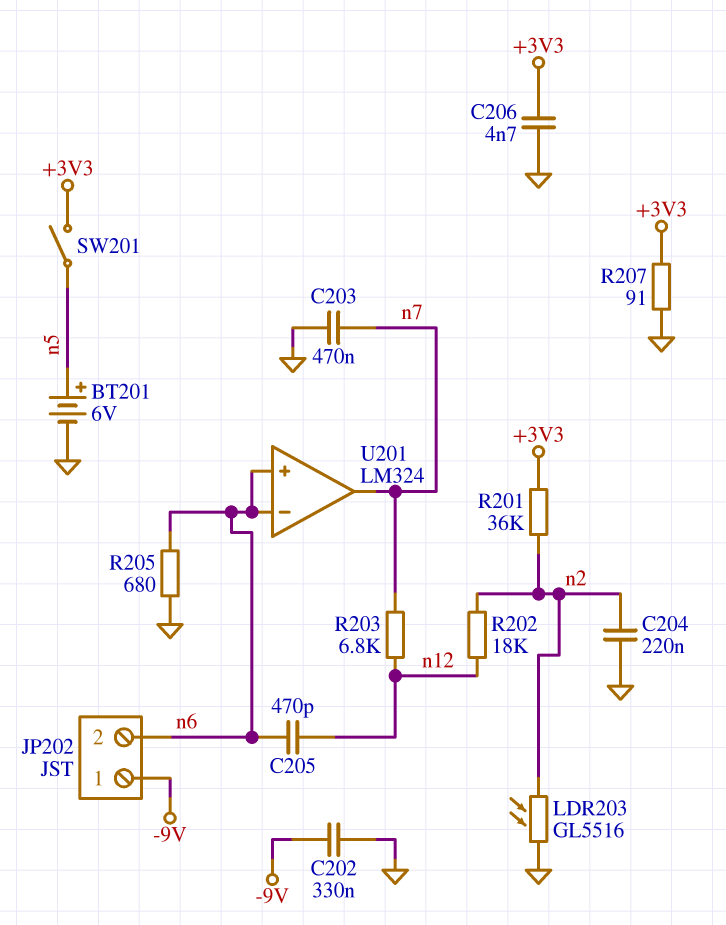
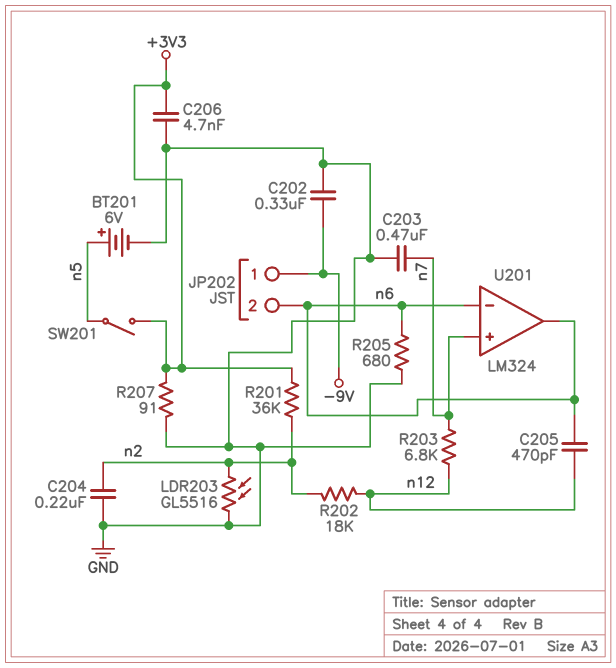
U201 pin in+: n6 -> n7
U201 pin out: n7 -> n6

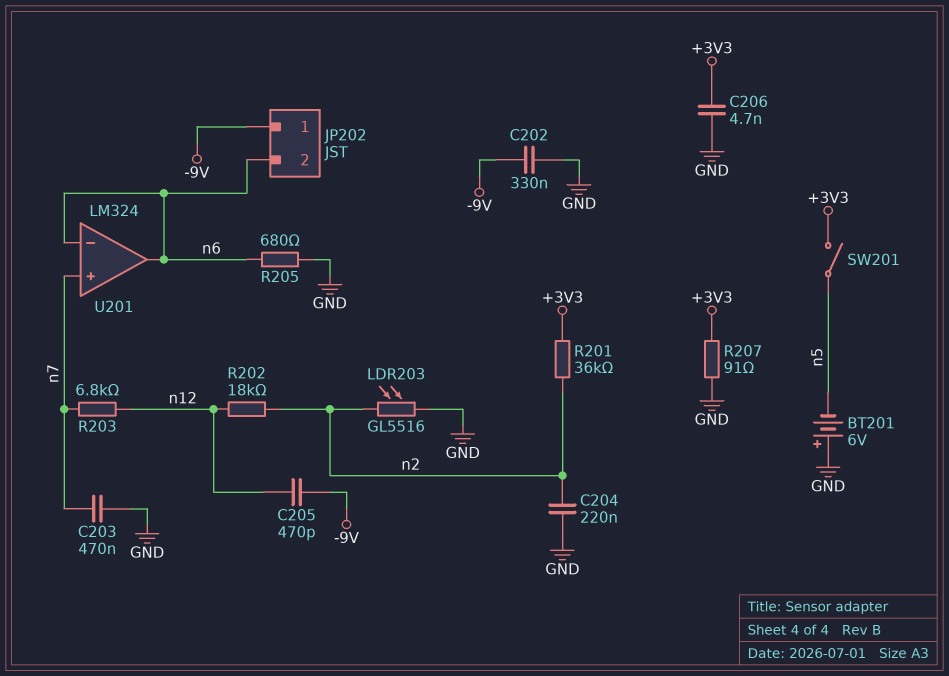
BT201: 6V (plus n5, minus GND) -> 6V (plus GND, minus n5)
C205: 470pF (n6, n12) -> 470pF (-9V, n12)

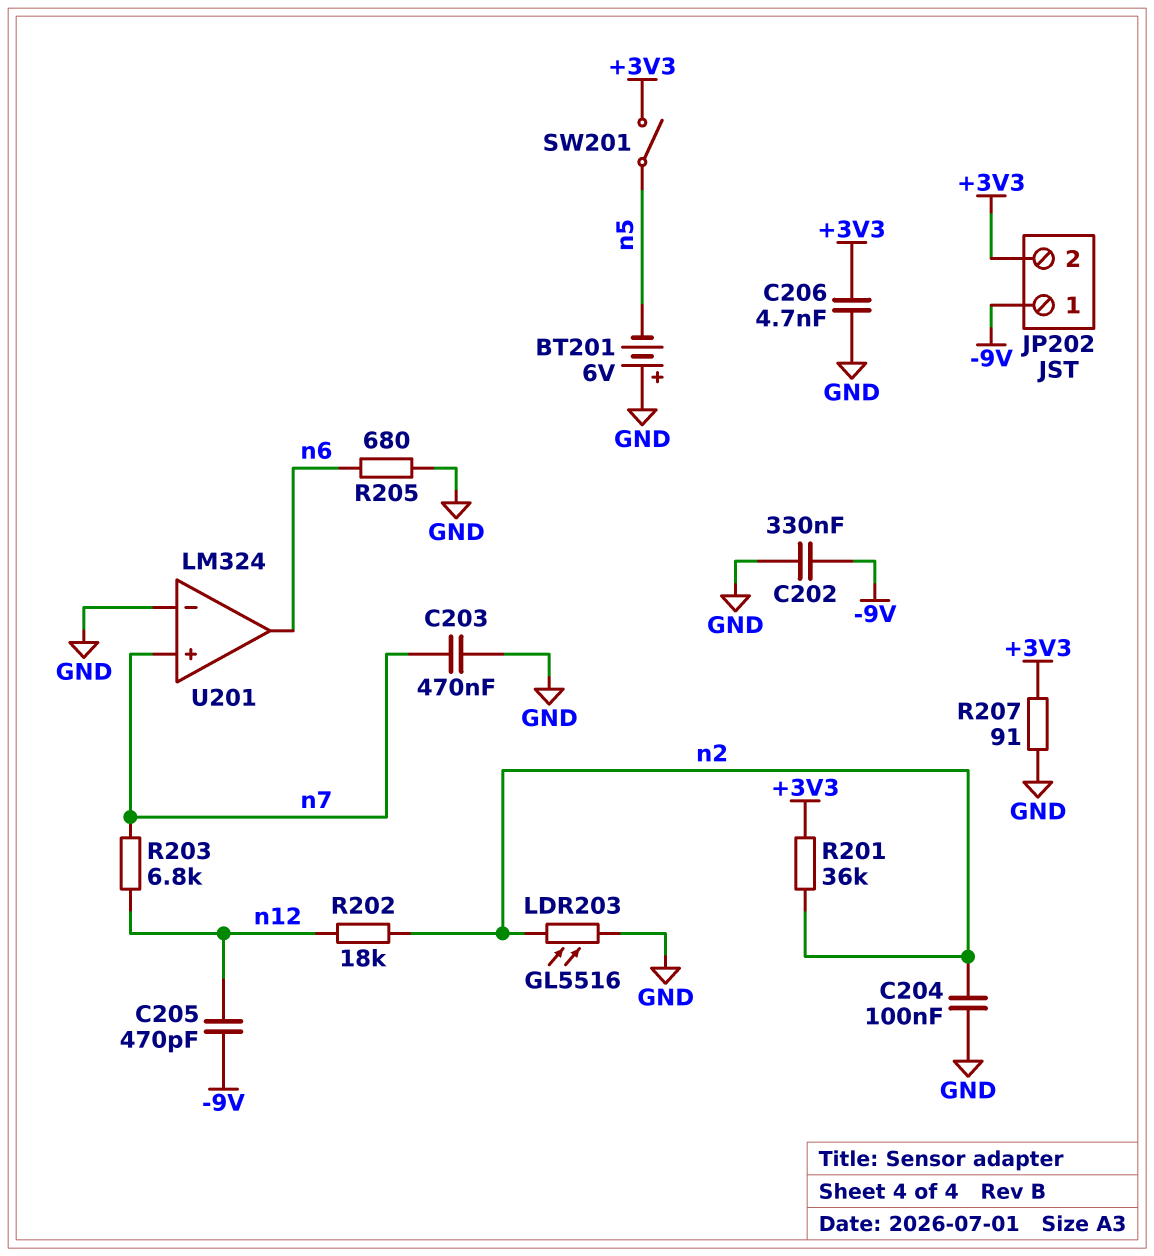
C204: 220nF (GND, n2) -> 100nF (GND, n2)
JP202 pin 2: n6 -> +3V3
U201 pin in-: n6 -> GND

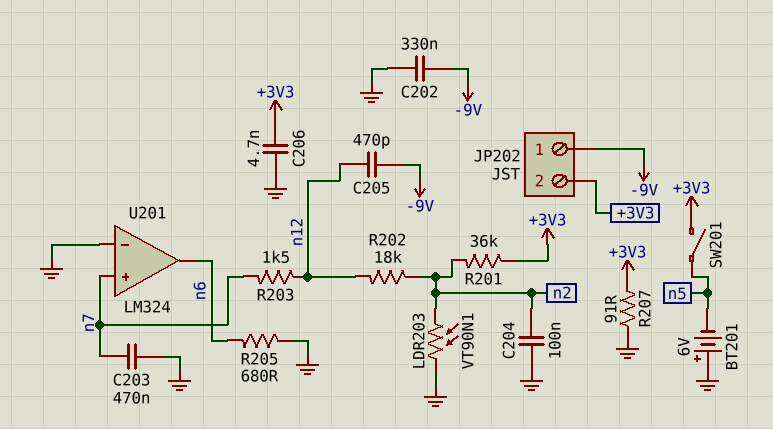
LDR203: GL5516 (GND, n2) -> VT90N1 (GND, n2)
R203: 6.8k (n7, n12) -> 1.5k (n7, n12)

